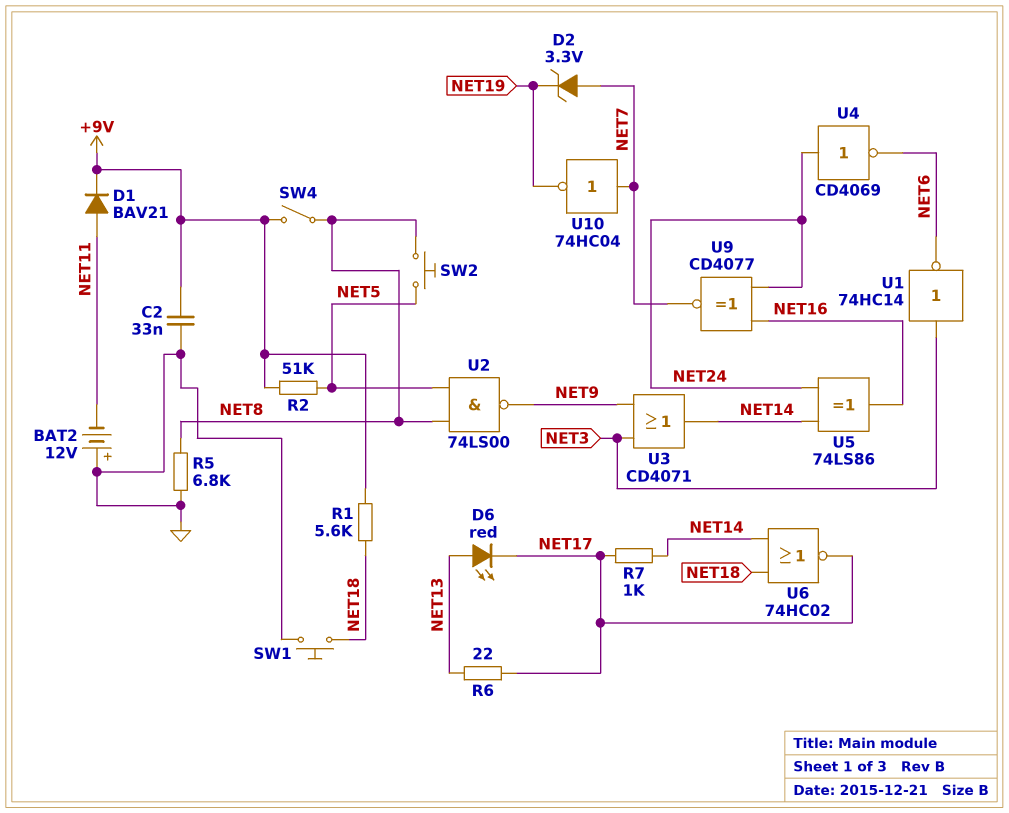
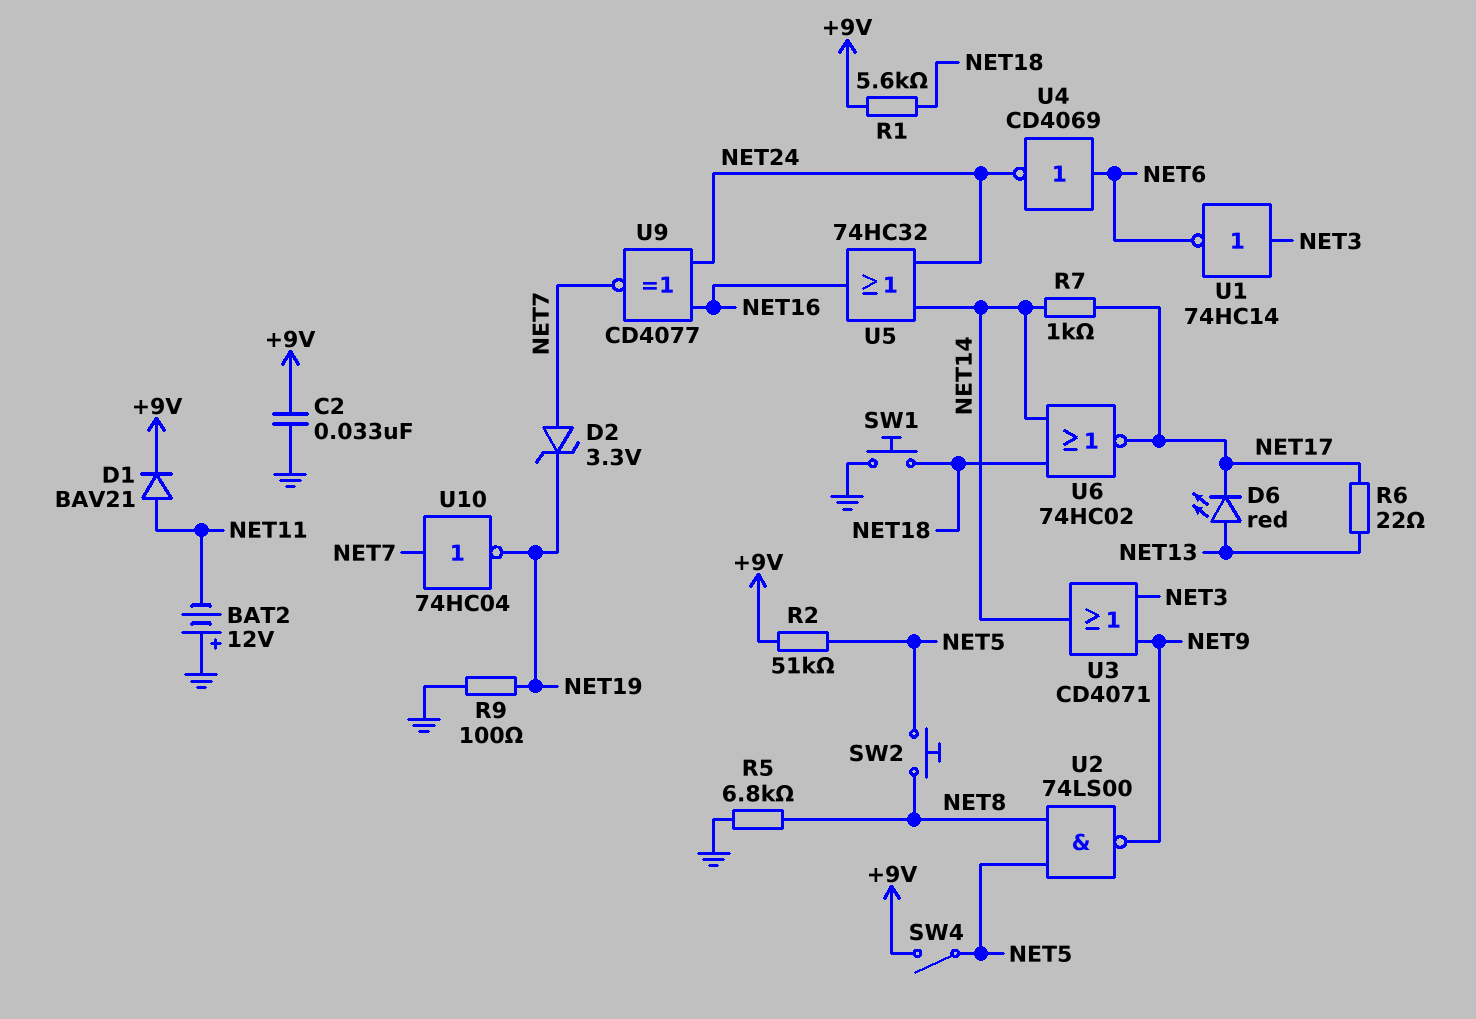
R9: none -> 100 (GND, NET19)
SW4: switch (+9V, NET8) -> switch (+9V, NET5)
U4: NOT CD4069 (in NET24, out NET6) -> NOT CD4069 (in NET6, out NET24)
U5: XOR 74LS86 (in NET14, in NET24, out NET16) -> OR 74HC32 (in NET14, in NET24, out NET16)

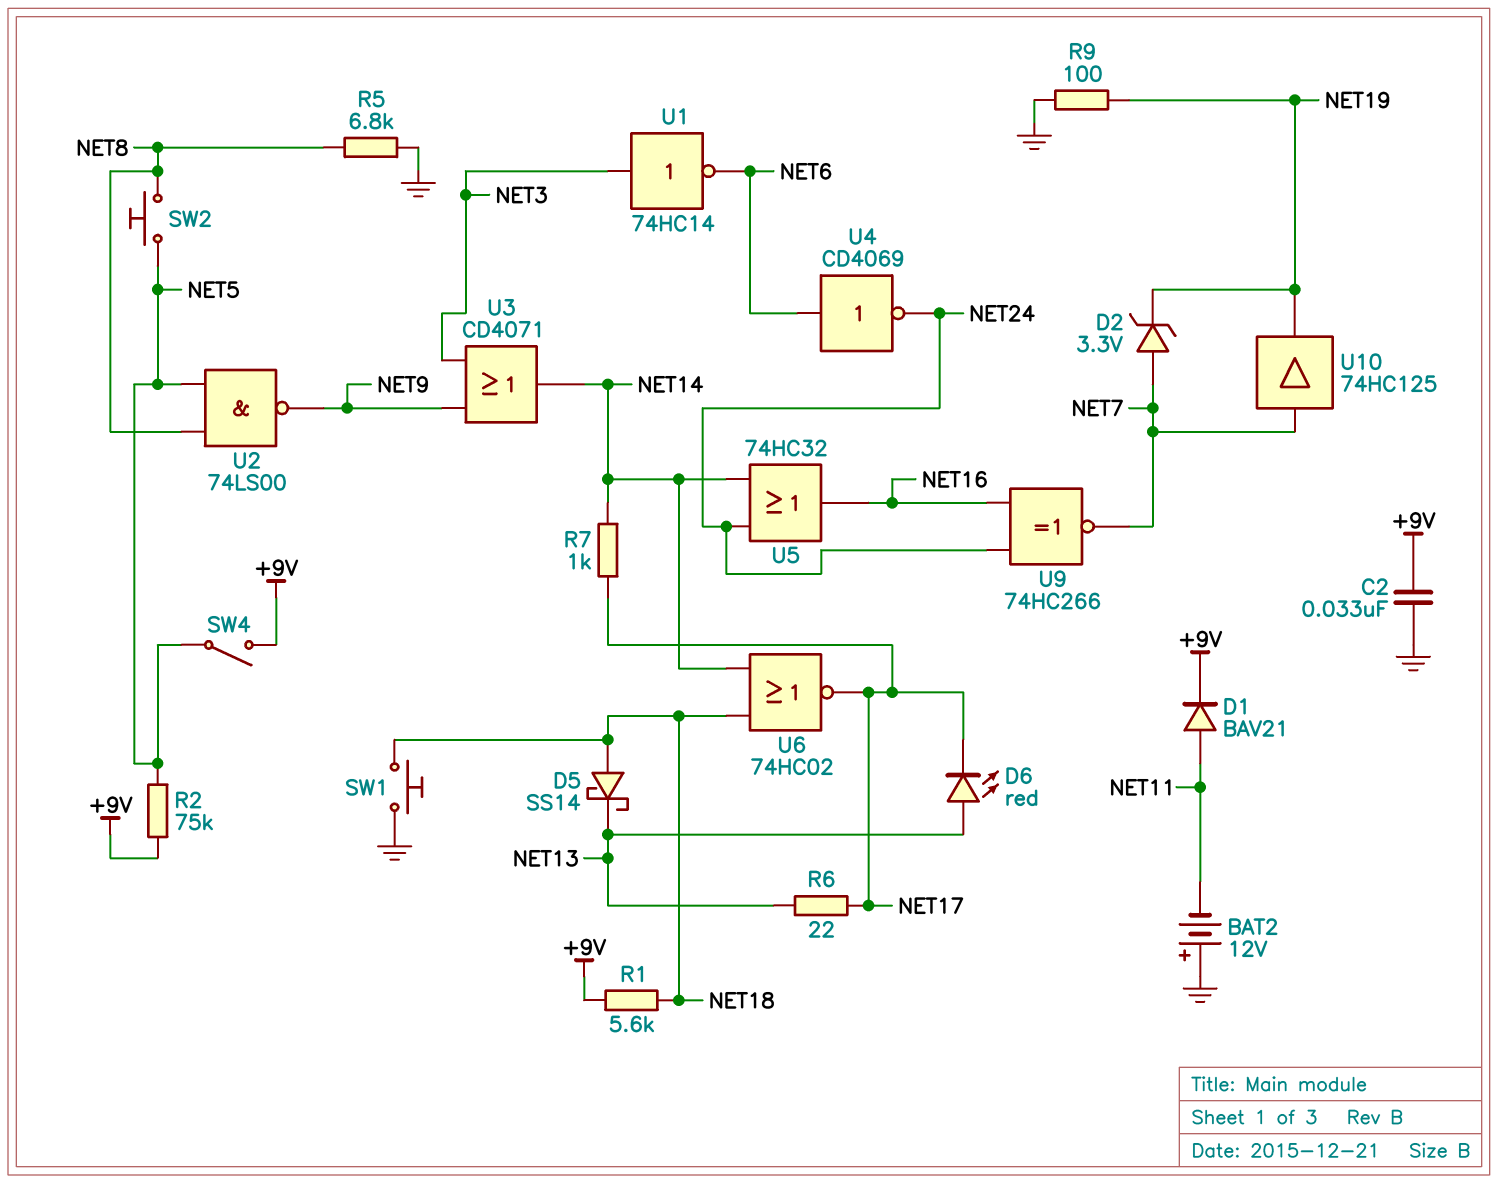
D5: none -> schottky SS14 (A NET18, K NET13)
R2: 51k (+9V, NET5) -> 75k (+9V, NET5)
U9: XNOR CD4077 (in NET16, in NET24, out NET7) -> XNOR 74HC266 (in NET16, in NET24, out NET7)
U10: NOT 74HC04 (in NET7, out NET19) -> buffer 74HC125 (in NET7, out NET19)

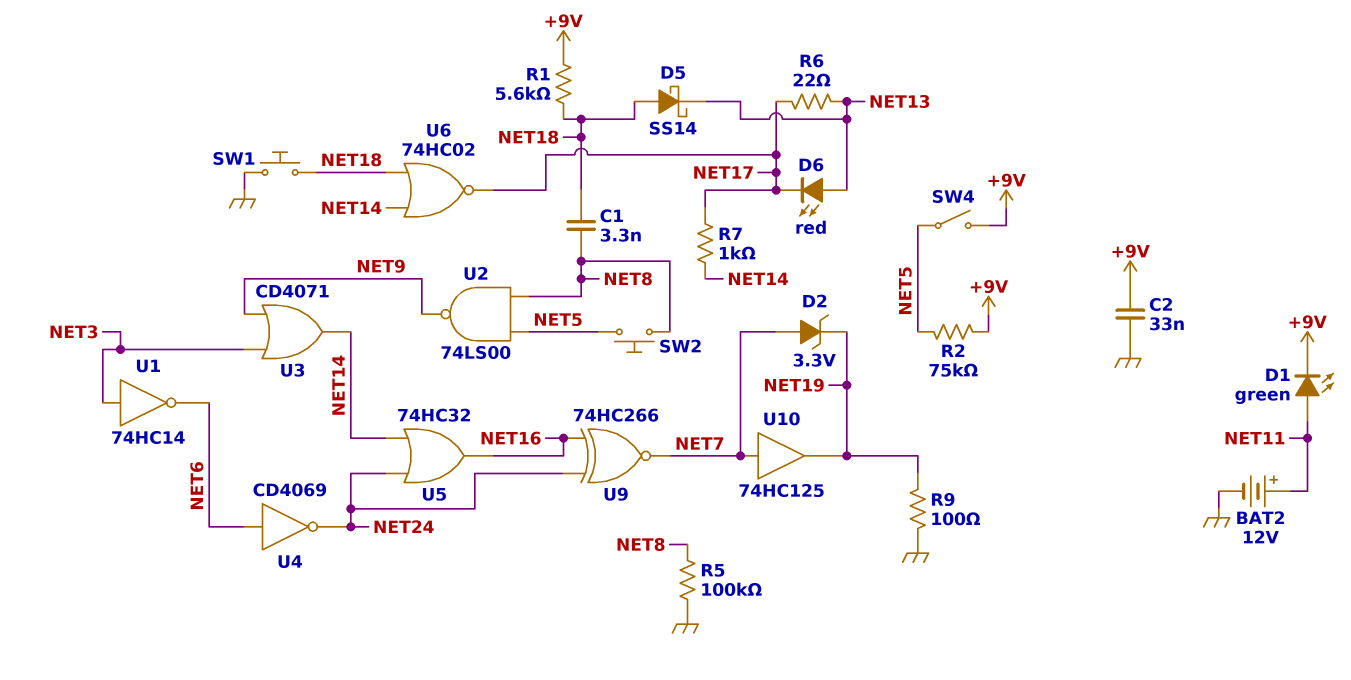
BAT2: 12V (plus GND, minus NET11) -> 12V (plus NET11, minus GND)
C1: none -> 3.3nF (NET8, NET18)
D1: diode BAV21 (A NET11, K +9V) -> LED green (A NET11, K +9V)
R5: 6.8k (GND, NET8) -> 100k (GND, NET8)

